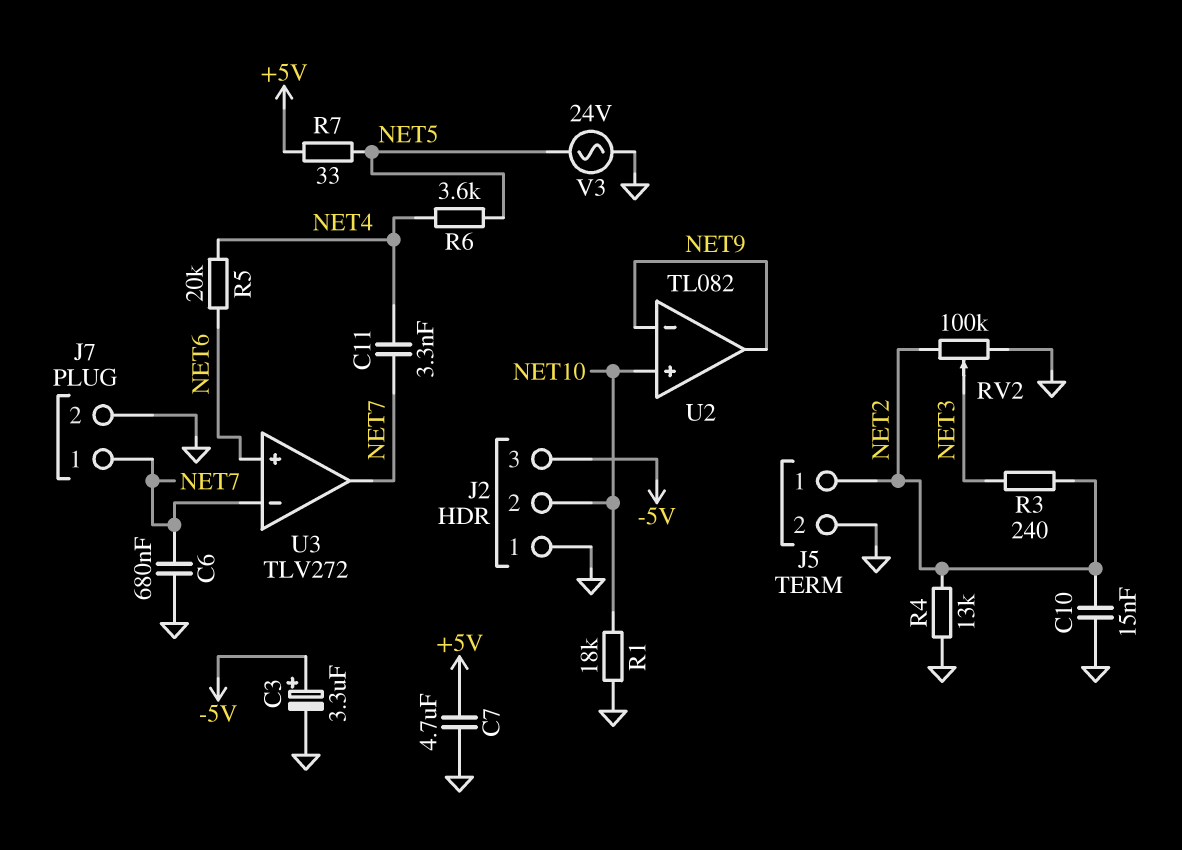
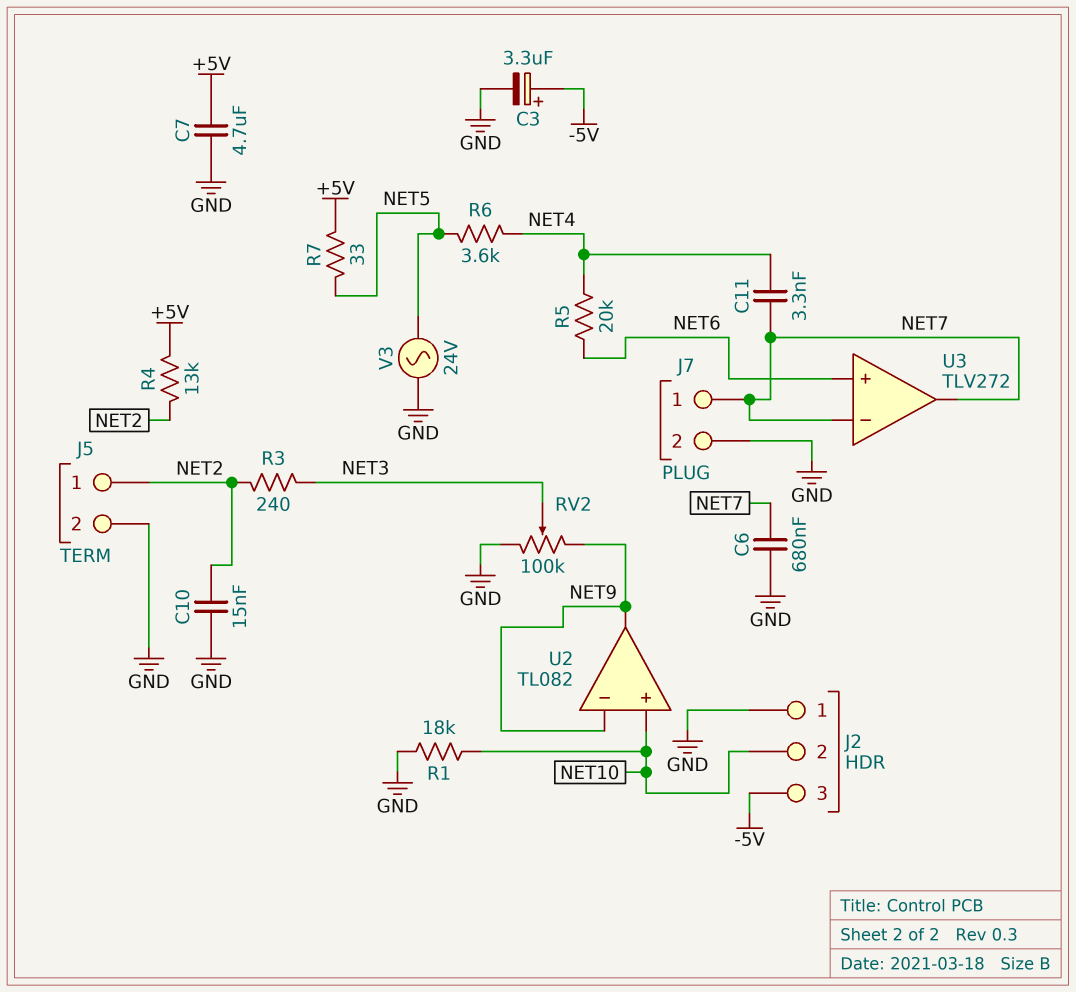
R4: 13k (GND, NET2) -> 13k (+5V, NET2)
RV2: 100k (GND, NET2, wiper NET3) -> 100k (GND, NET9, wiper NET3)

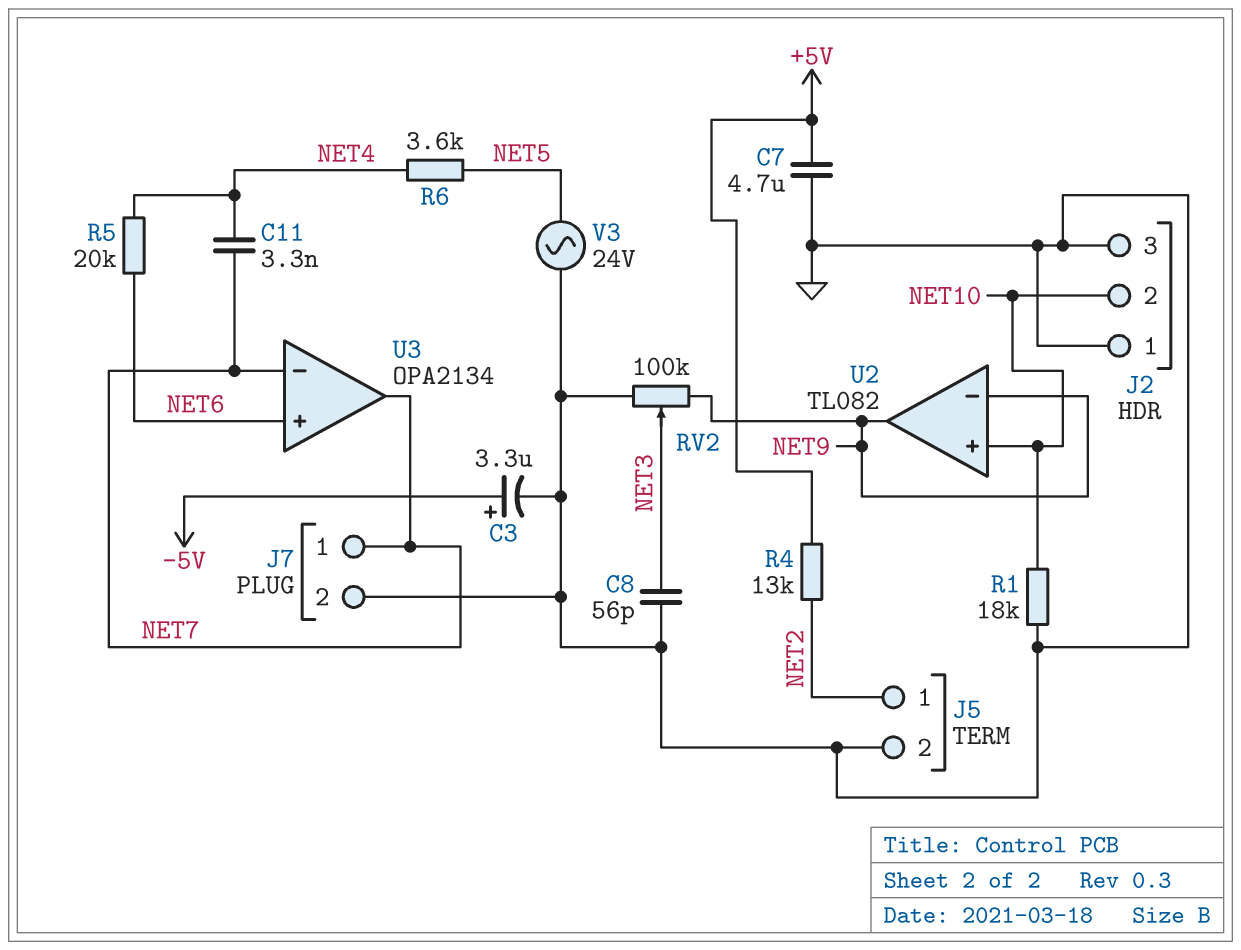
C6: 680nF (GND, NET7) -> none
C8: none -> 56pF (GND, NET3)
C10: 15nF (GND, NET2) -> none
J2 pin 3: -5V -> GND
R3: 240 (NET2, NET3) -> none
R7: 33 (+5V, NET5) -> none
U3: TLV272 -> OPA2134

